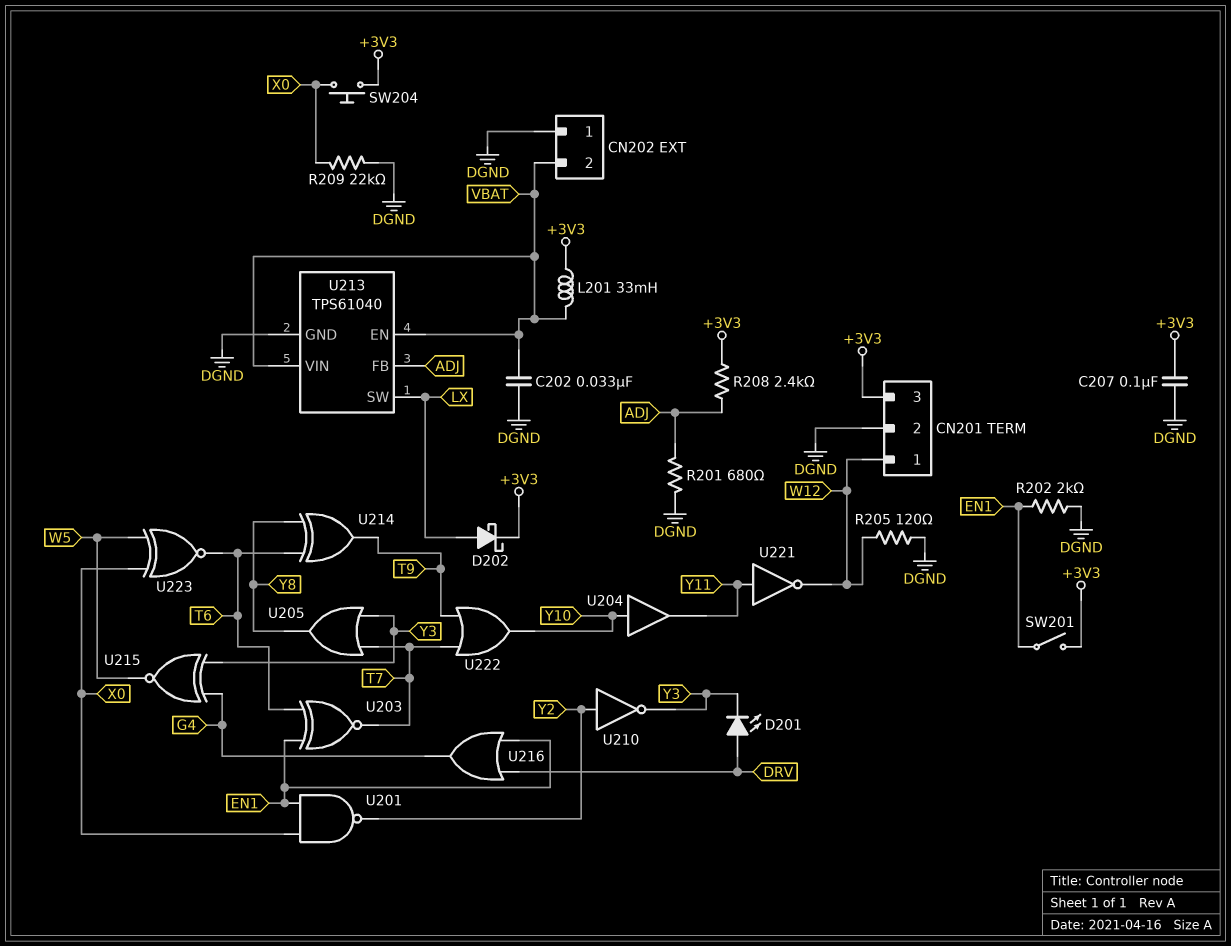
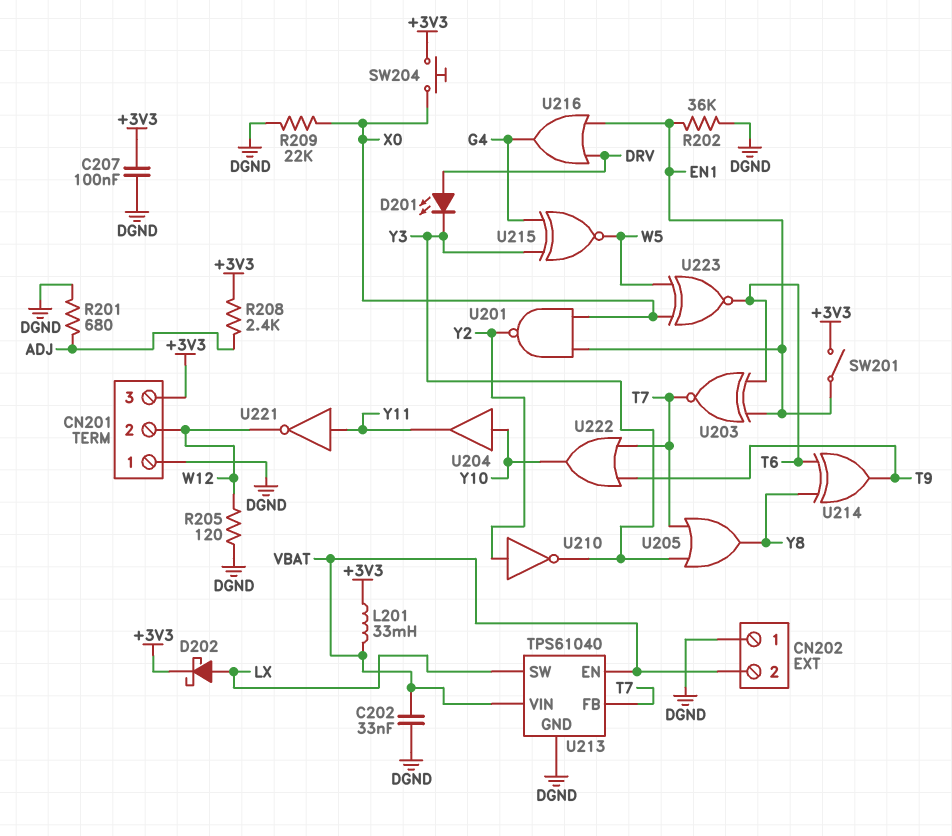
CN201 pin 1: W12 -> DGND
CN201 pin 2: DGND -> W12
R202: 2k (DGND, EN1) -> 36k (DGND, EN1)
U213 pin FB: ADJ -> T7

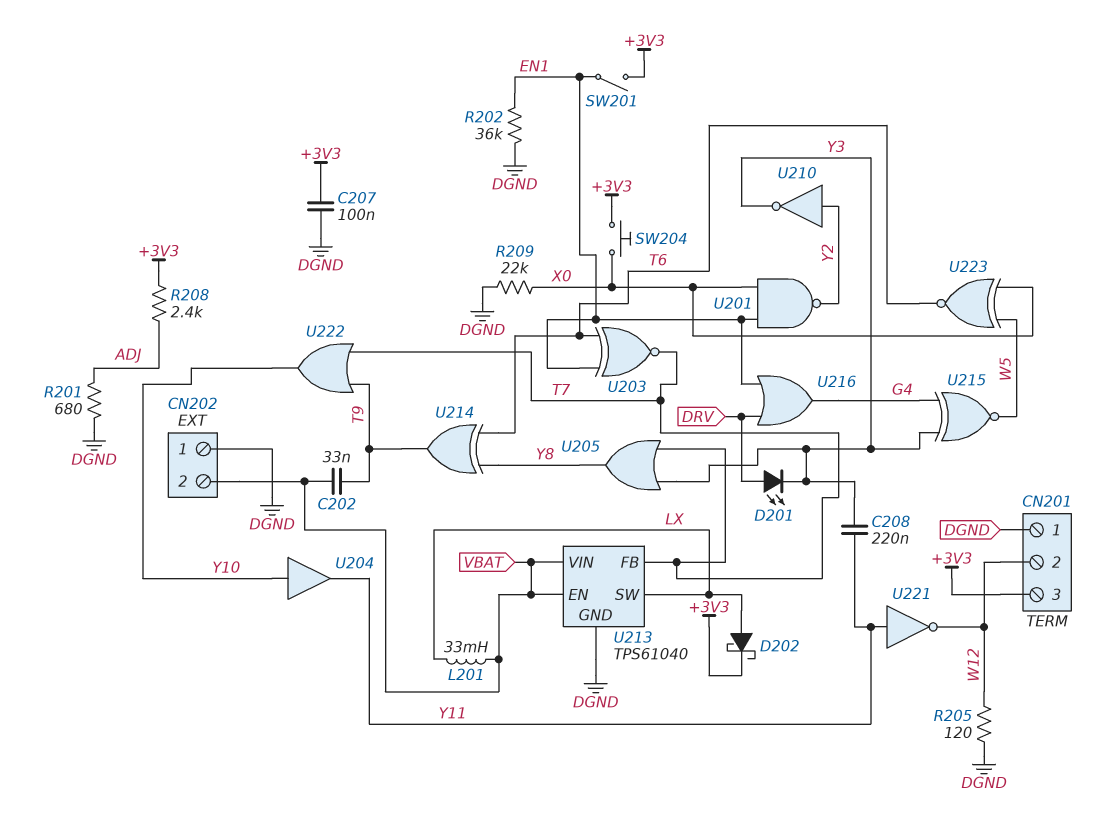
C202: 33nF (DGND, VBAT) -> 33nF (T9, VBAT)
C208: none -> 220nF (Y3, Y11)
L201: 33mH (+3V3, VBAT) -> 33mH (LX, VBAT)

